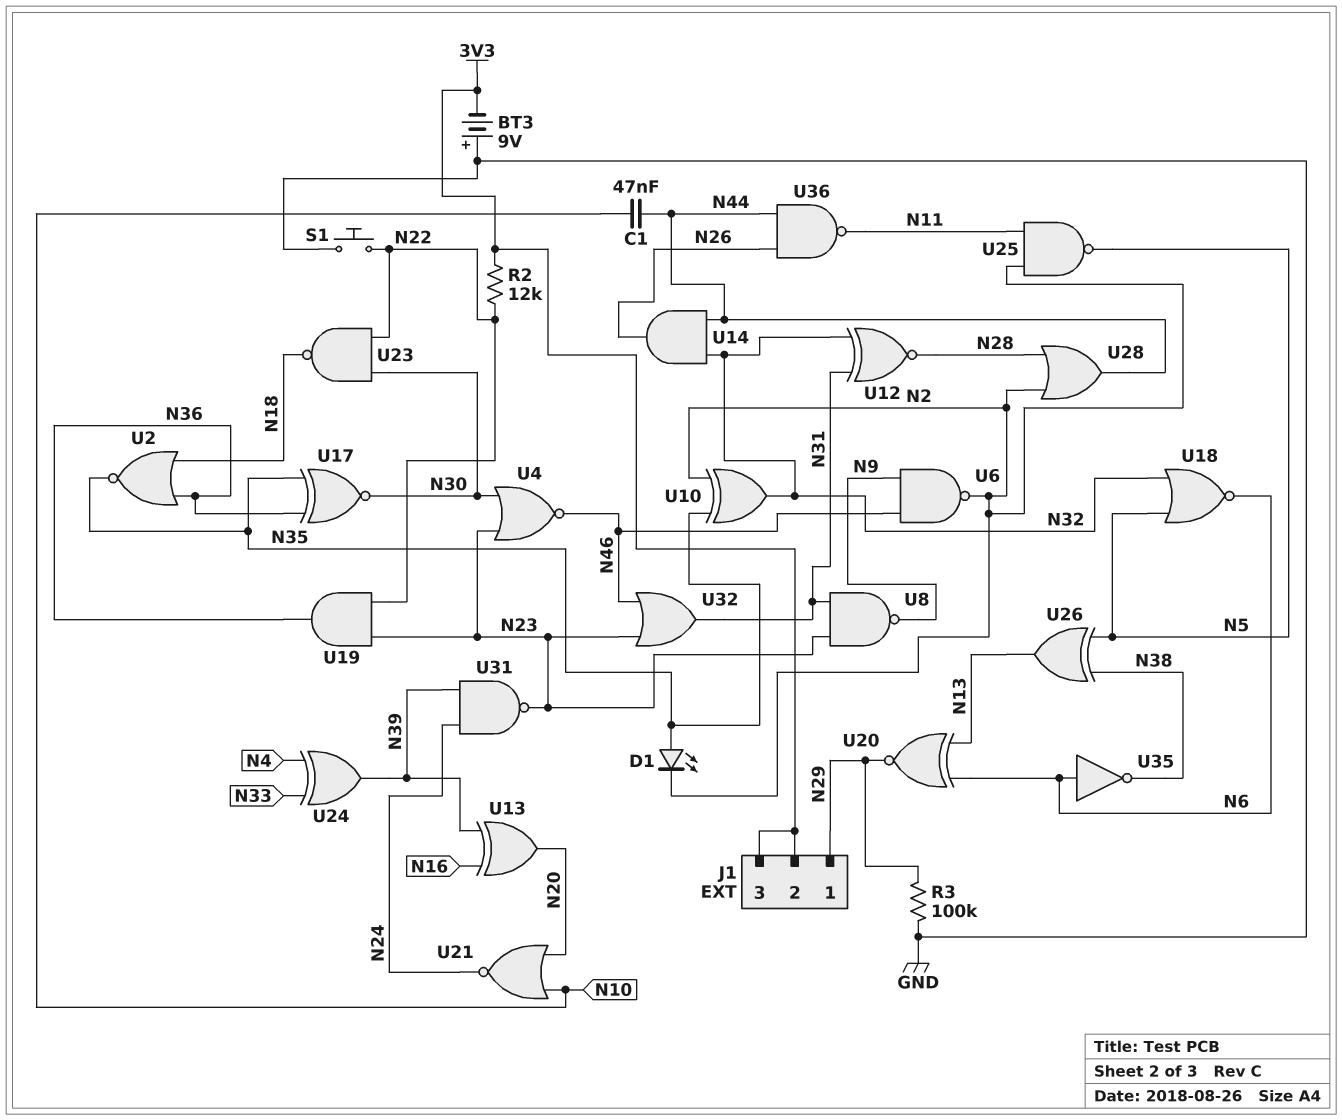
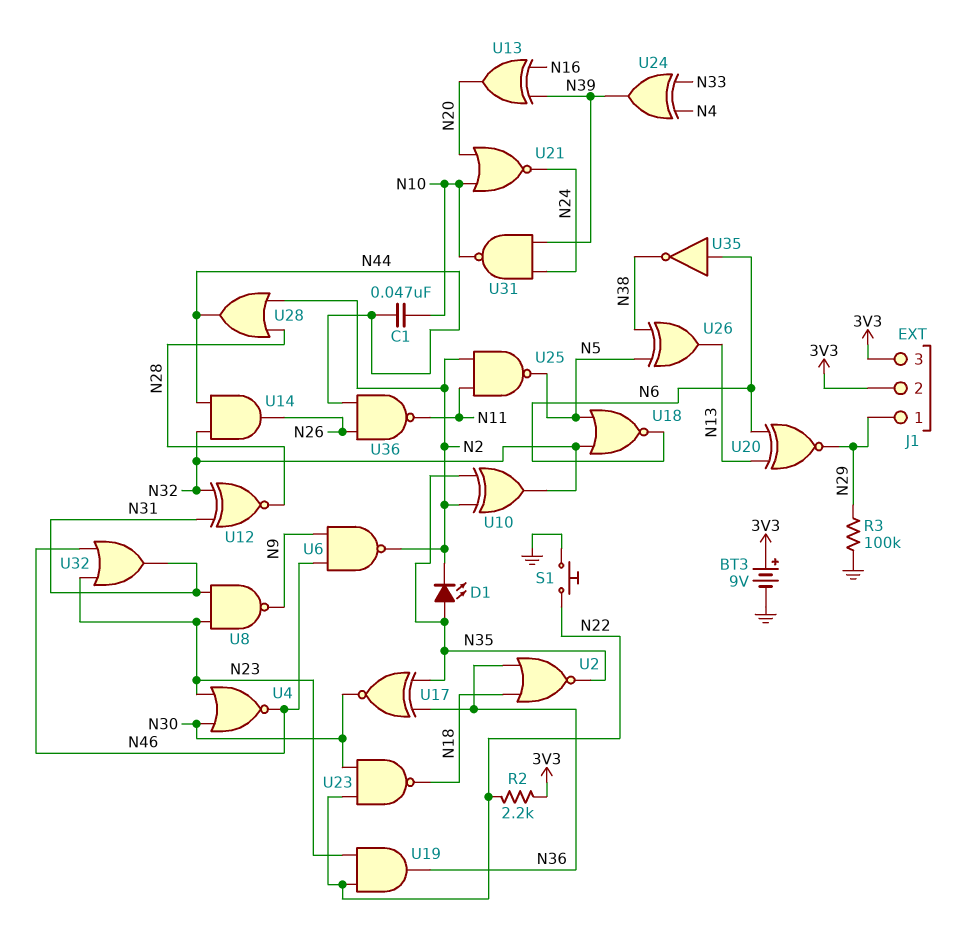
BT3: 9V (plus GND, minus 3V3) -> 9V (plus 3V3, minus GND)
R2: 12k (3V3, N22) -> 2.2k (3V3, N22)
U31: NAND (in N24, in N39, out N23) -> NAND (in N24, in N39, out N10)

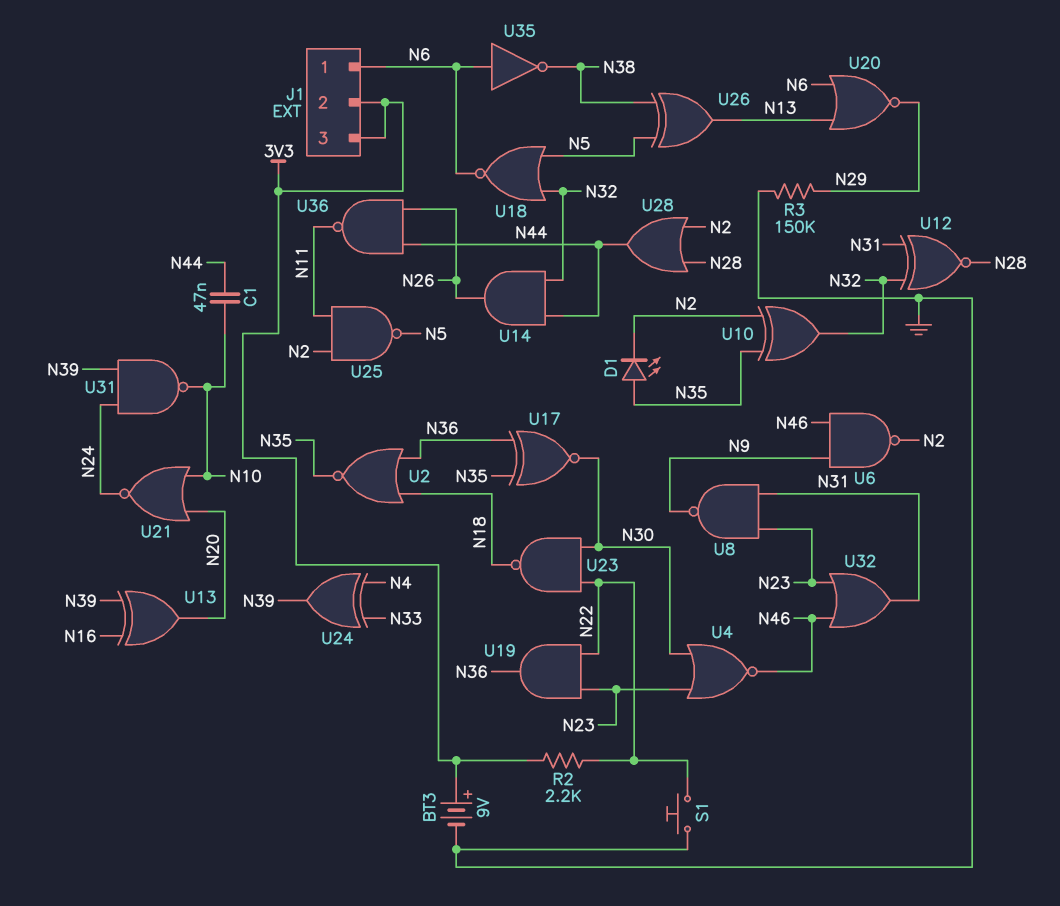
J1 pin 1: N29 -> N6
R3: 100k (GND, N29) -> 150k (GND, N29)
U20: XNOR (in N6, in N13, out N29) -> NOR (in N6, in N13, out N29)

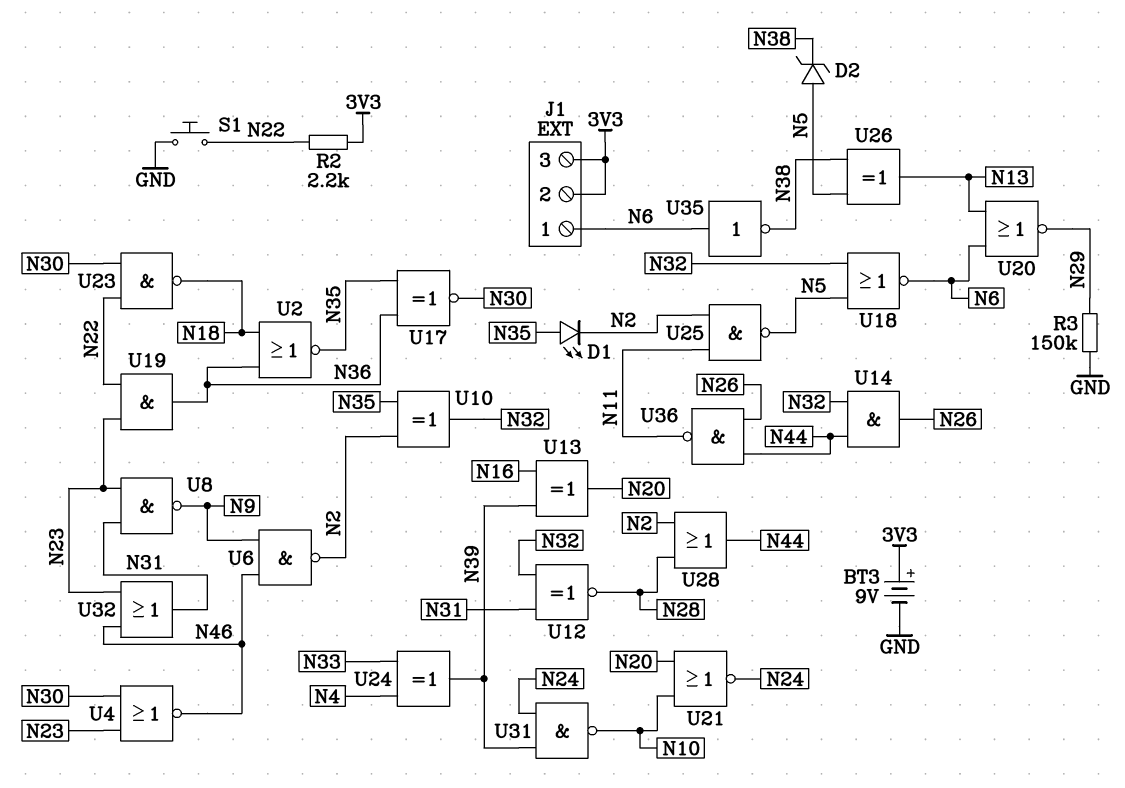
C1: 47nF (N10, N44) -> none
D2: none -> zener (A N5, K N38)

